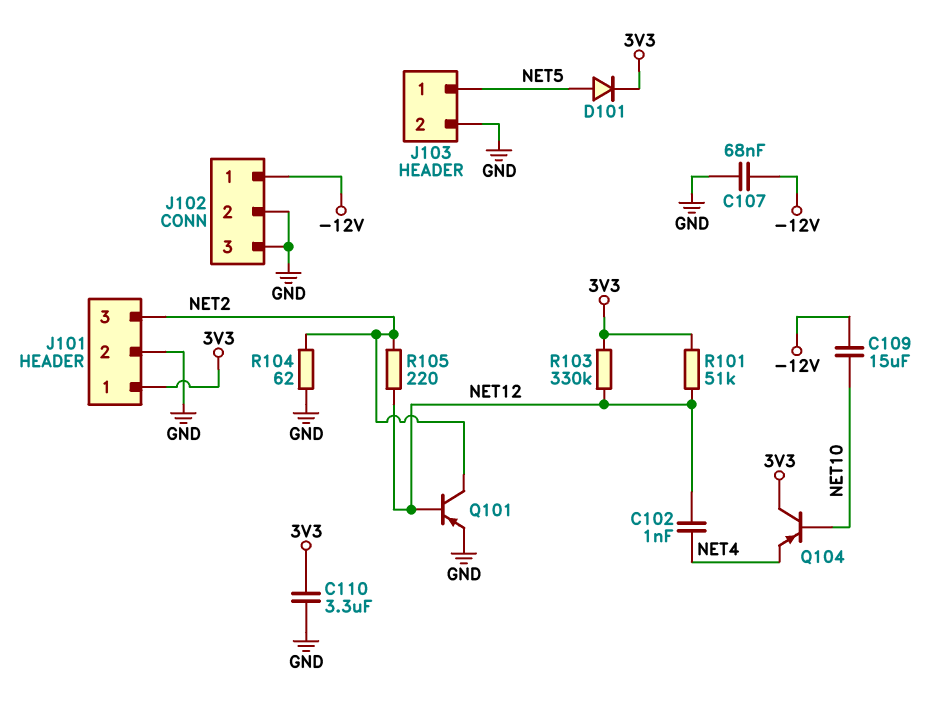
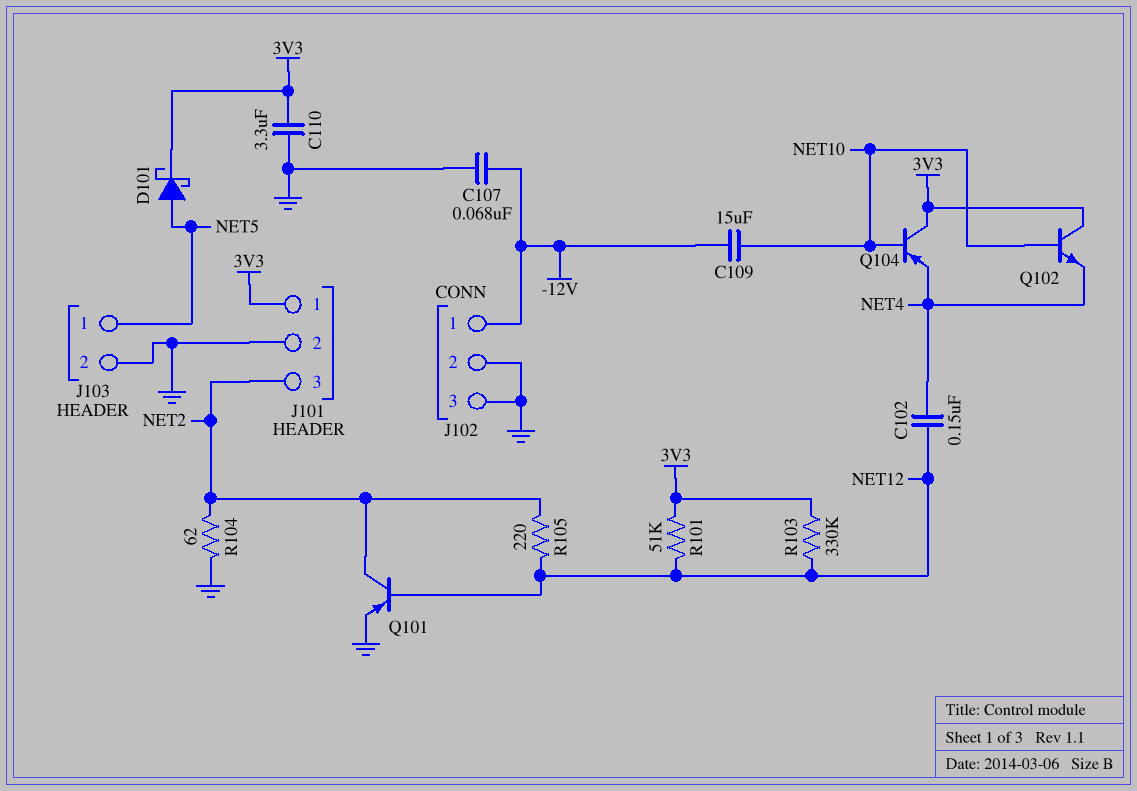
C102: 1nF (NET4, NET12) -> 150nF (NET4, NET12)
D101: diode (A NET5, K 3V3) -> schottky (A NET5, K 3V3)
Q102: none -> NPN (B NET10, C 3V3, E NET4)

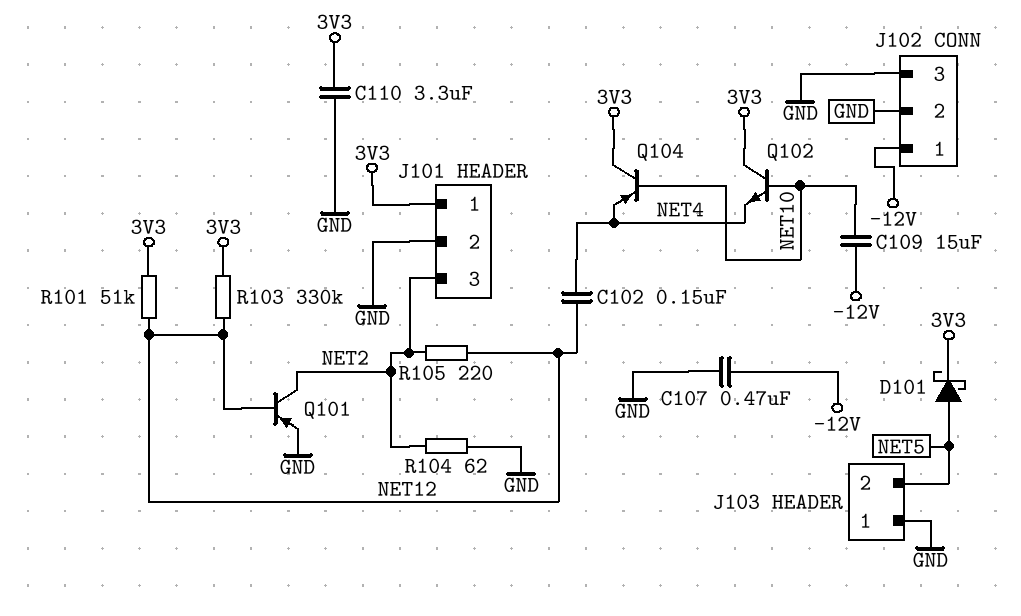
C107: 68nF (-12V, GND) -> 470nF (-12V, GND)
J103 pin 1: NET5 -> GND
J103 pin 2: GND -> NET5

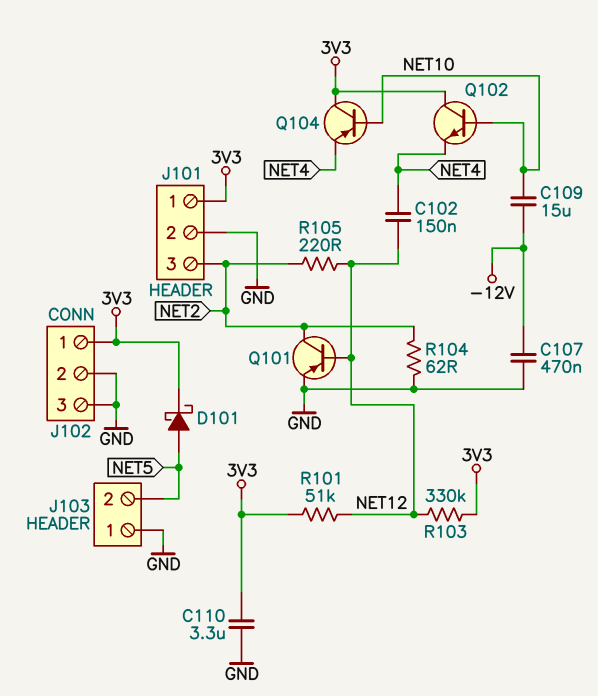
J102 pin 1: -12V -> 3V3

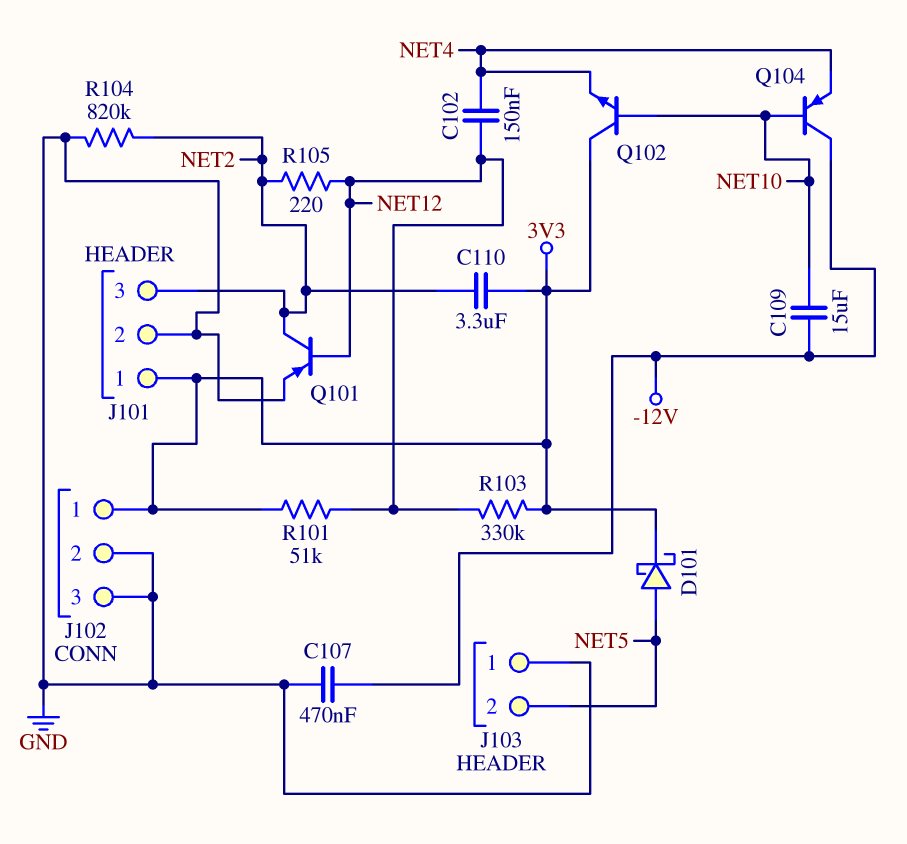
C110: 3.3uF (3V3, GND) -> 3.3uF (3V3, NET2)
Q104: PNP (B NET10, C 3V3, E NET4) -> PNP (B NET10, C -12V, E NET4)
R104: 62 (GND, NET2) -> 820k (GND, NET2)

